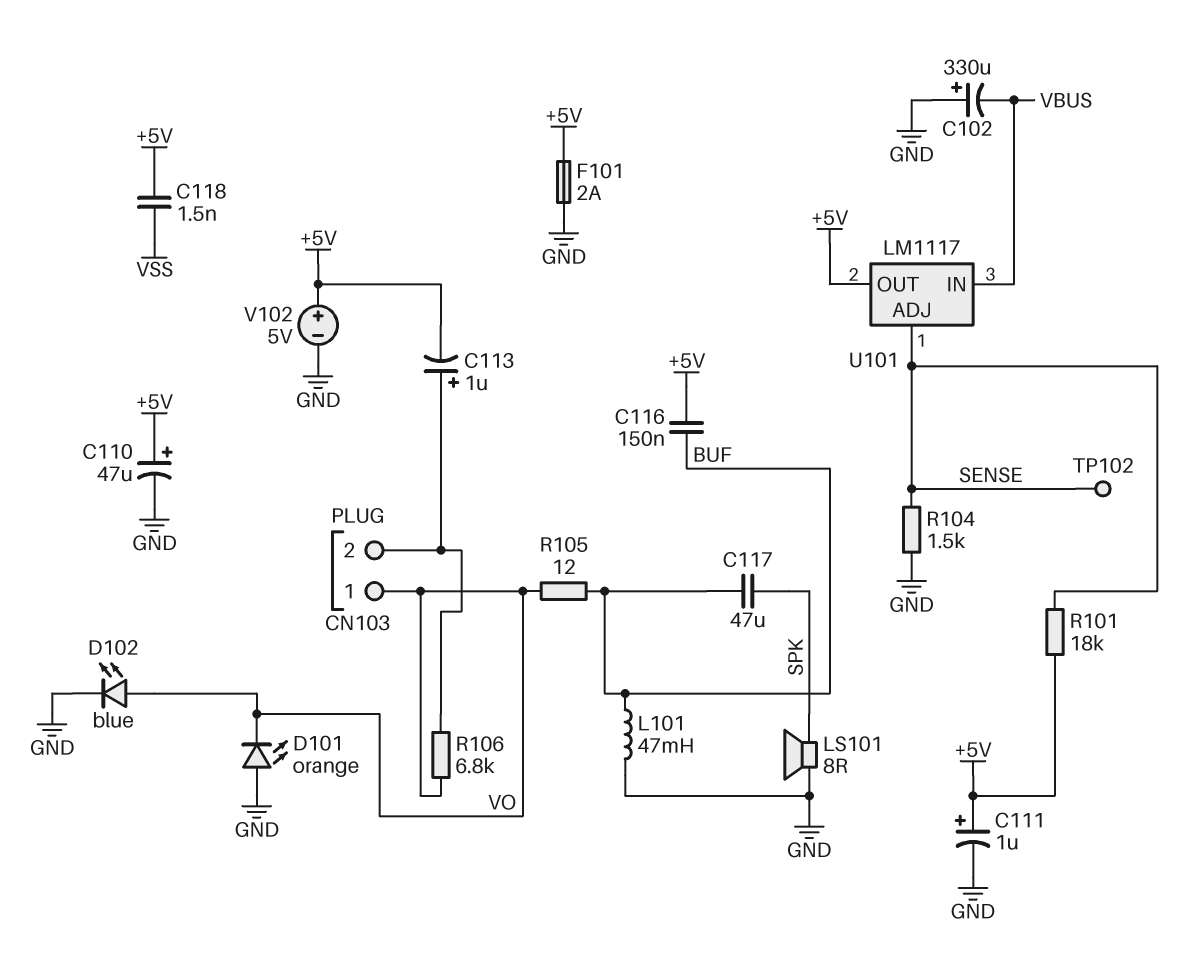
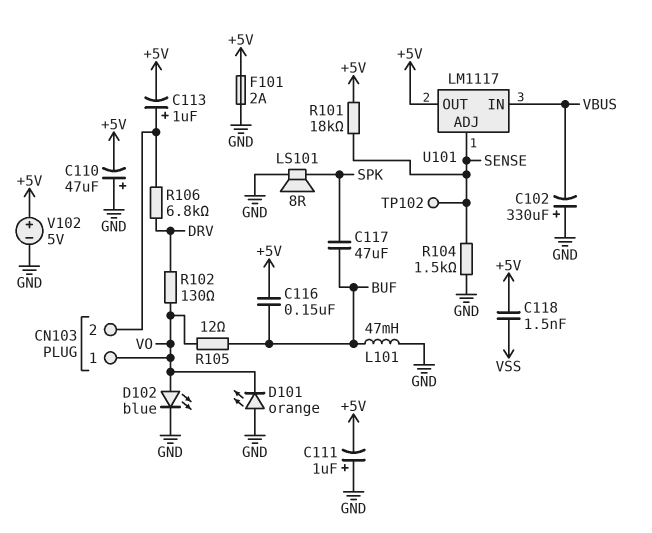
C110: 47uF (plus +5V, minus GND) -> 47uF (plus GND, minus +5V)
C111: 1uF (plus +5V, minus GND) -> 1uF (plus GND, minus +5V)
R102: none -> 130 (DRV, VO)
R106: 6.8k (CN103/2, VO) -> 6.8k (CN103/2, DRV)

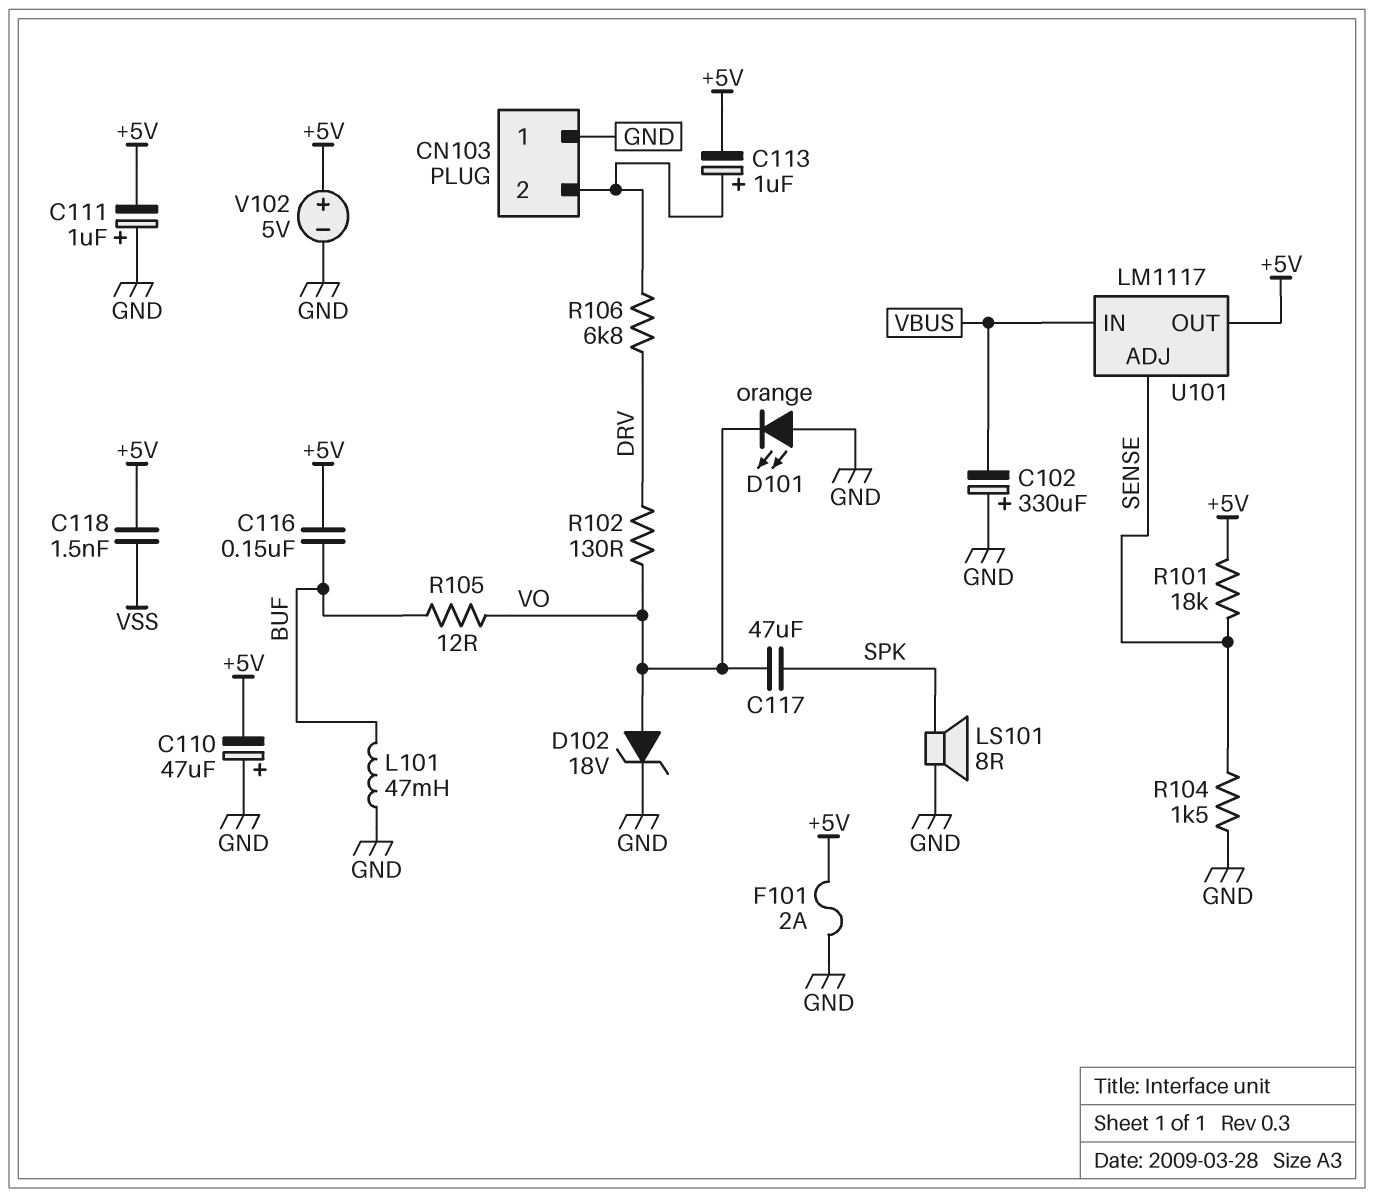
C117: 47uF (BUF, SPK) -> 47uF (SPK, VO)
CN103 pin 1: VO -> GND
D102: LED blue (A VO, K GND) -> zener 18V (A VO, K GND)
TP102: test point (SENSE) -> none

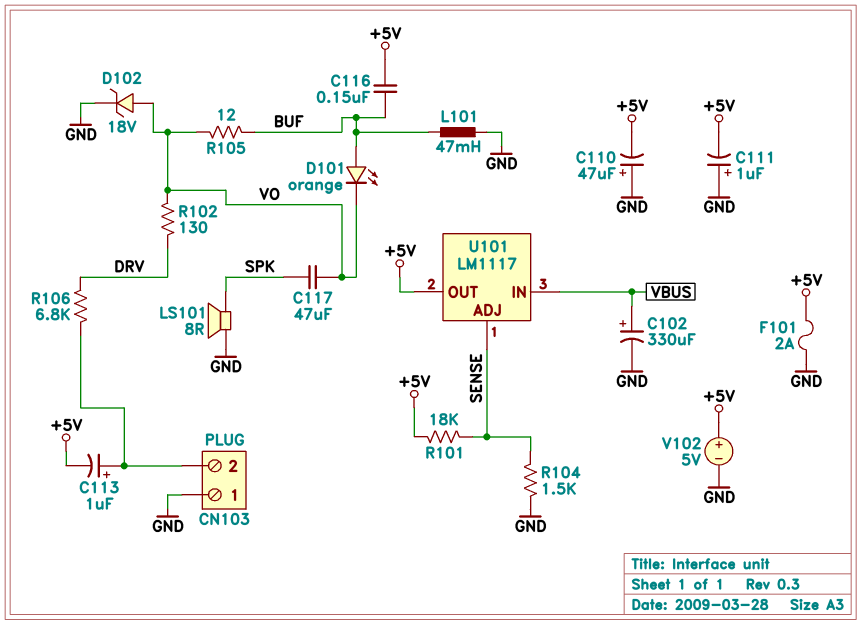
C102: 330uF (plus GND, minus VBUS) -> 330uF (plus VBUS, minus GND)
C118: 1.5nF (+5V, VSS) -> none
D101: LED orange (A GND, K VO) -> LED orange (A BUF, K VO)

